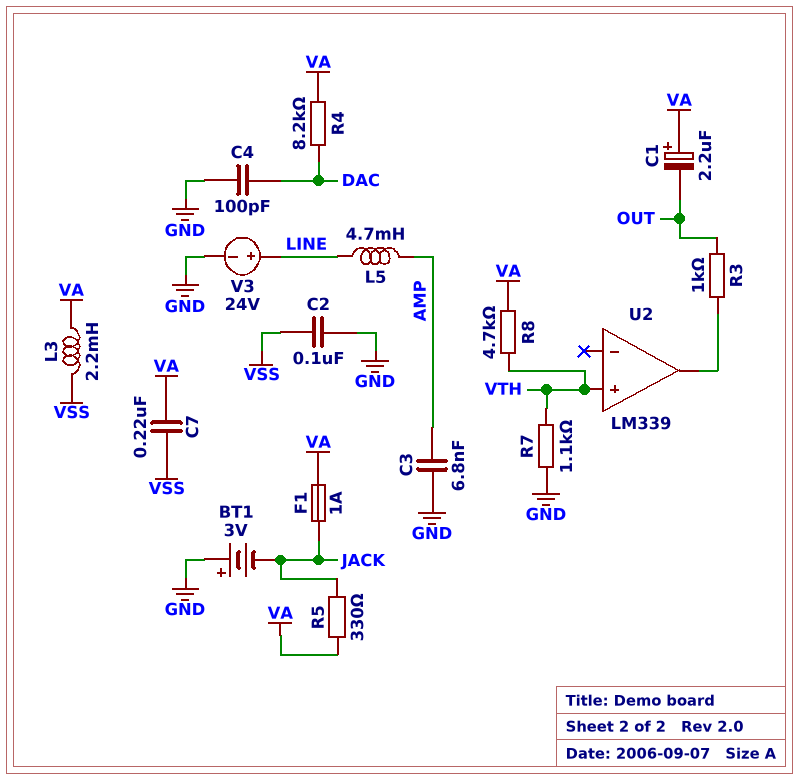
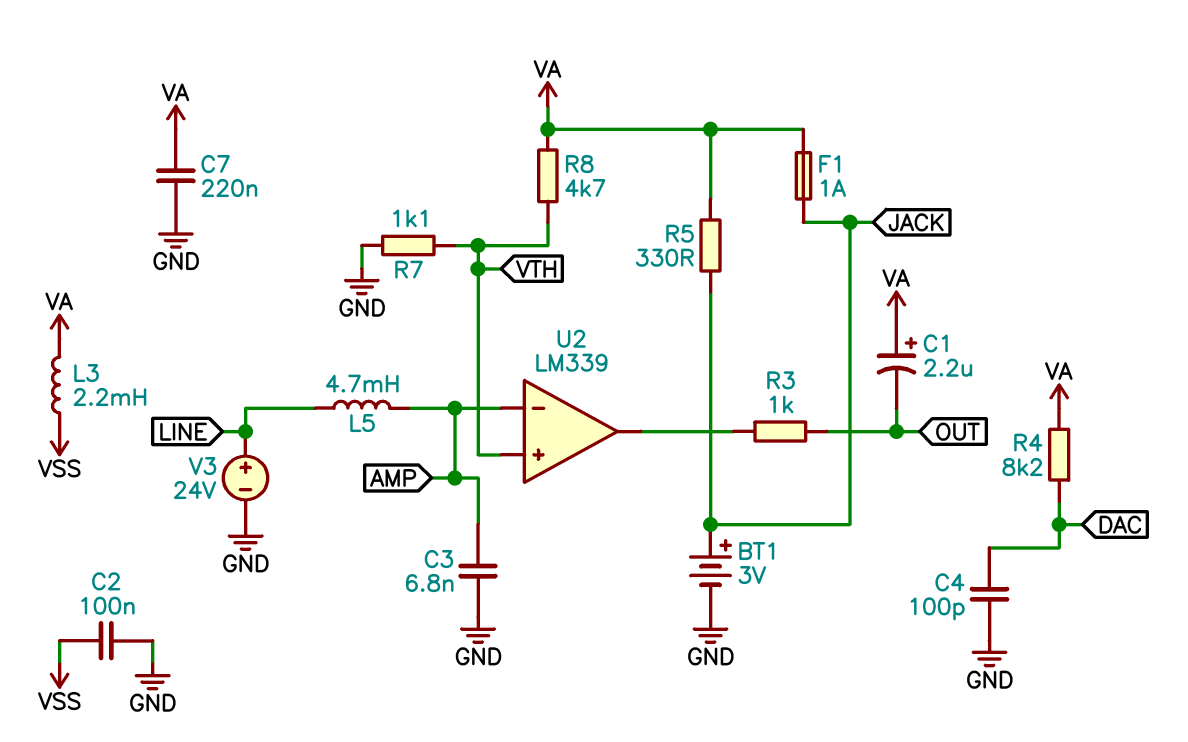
BT1: 3V (plus GND, minus JACK) -> 3V (plus JACK, minus GND)
C7: 220nF (VA, VSS) -> 220nF (GND, VA)
U2 pin in-: none -> AMP

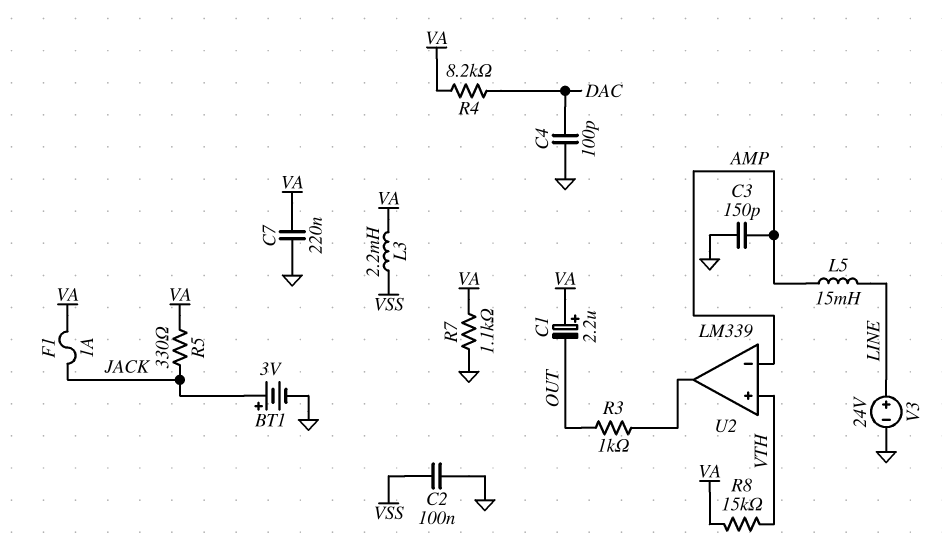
C3: 6.8nF (AMP, GND) -> 150pF (AMP, GND)
L5: 4.7mH (AMP, LINE) -> 15mH (AMP, LINE)
R7: 1.1k (GND, VTH) -> 1.1k (GND, VA)
R8: 4.7k (VA, VTH) -> 15k (VA, VTH)

